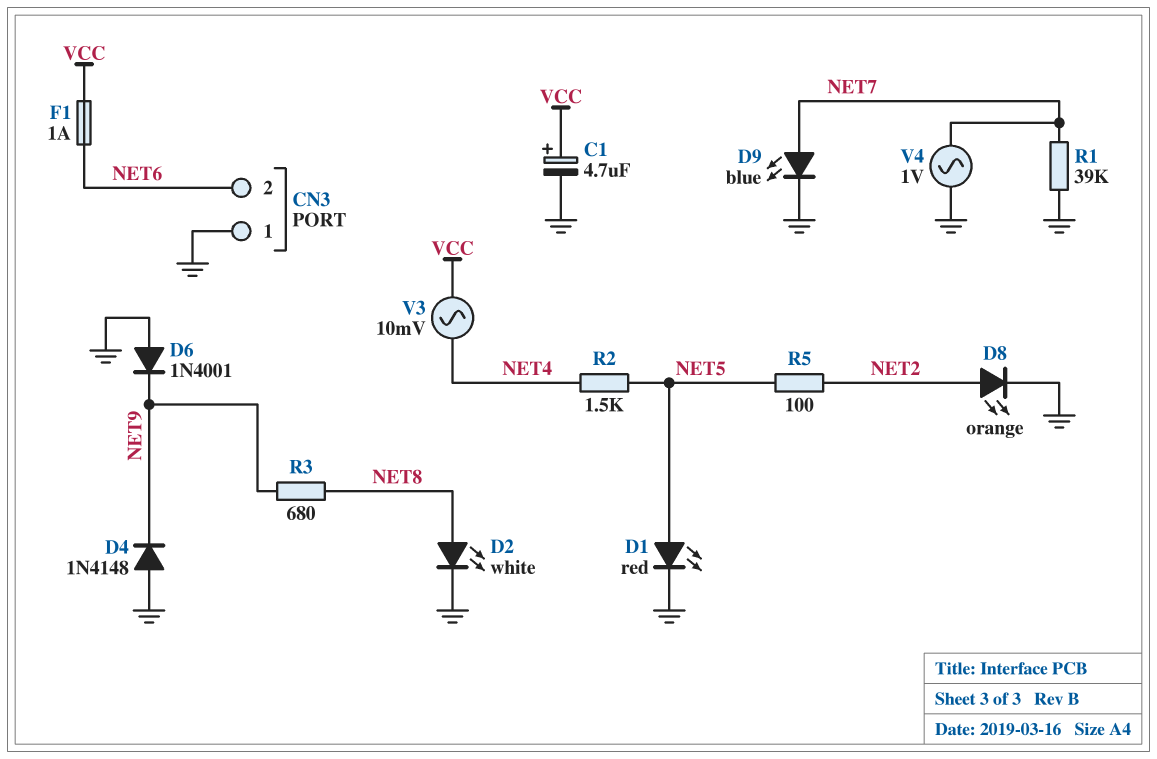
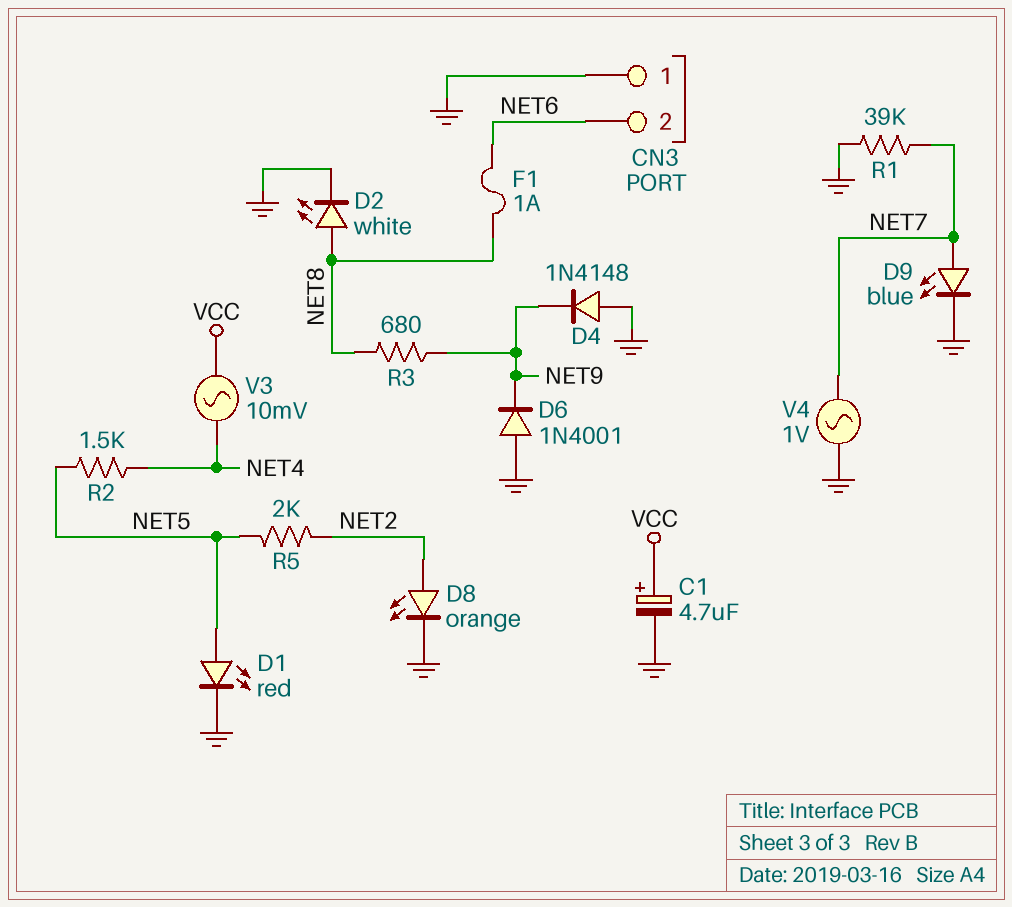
F1: 1A (NET6, VCC) -> 1A (NET6, NET8)
R5: 100 (NET2, NET5) -> 2k (NET2, NET5)

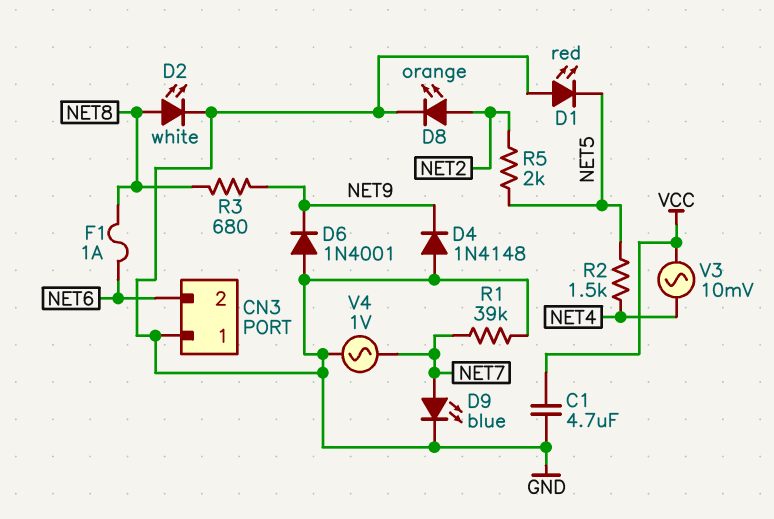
C1: 4.7uF (plus VCC, minus GND) -> 4.7uF (GND, VCC)
D1: LED red (A NET5, K GND) -> LED red (A GND, K NET5)

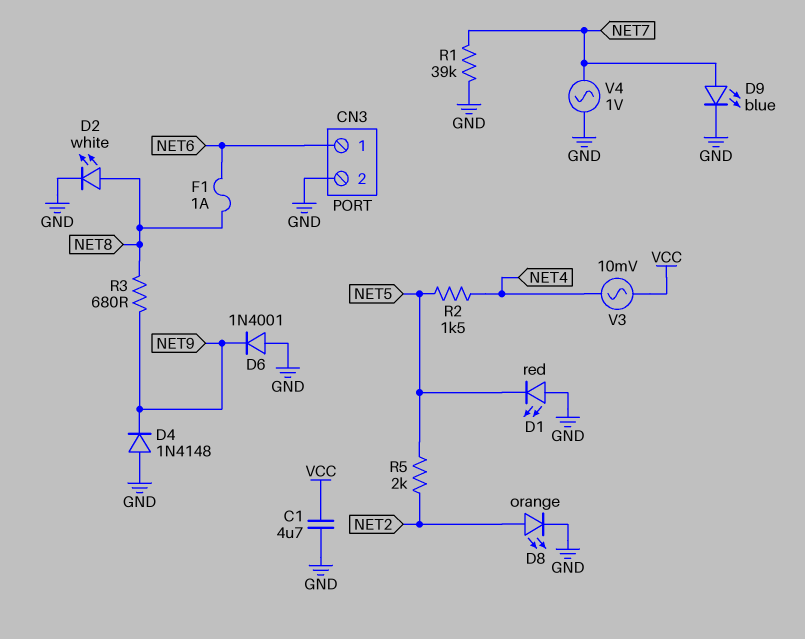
CN3 pin 1: GND -> NET6
CN3 pin 2: NET6 -> GND

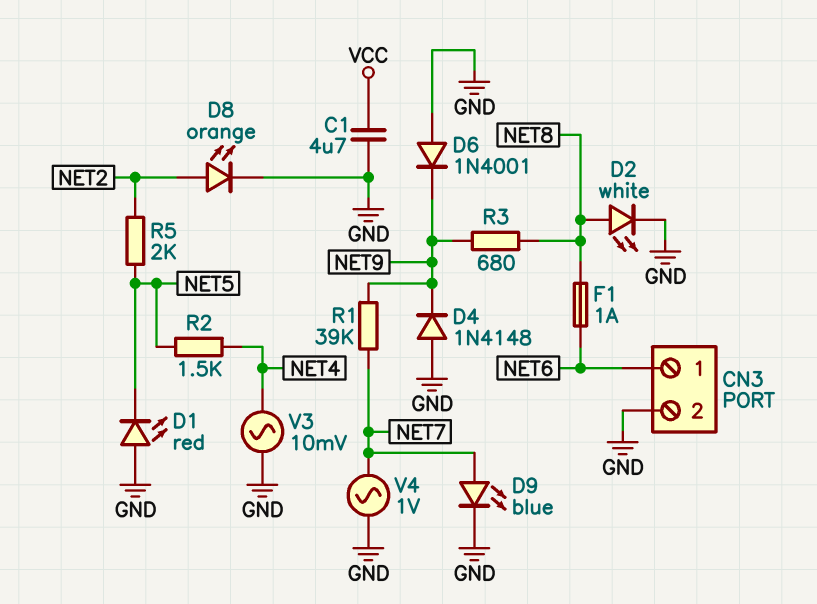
R1: 39k (GND, NET7) -> 39k (NET7, NET9)
V3: AC 10mV (NET4, VCC) -> AC 10mV (GND, NET4)

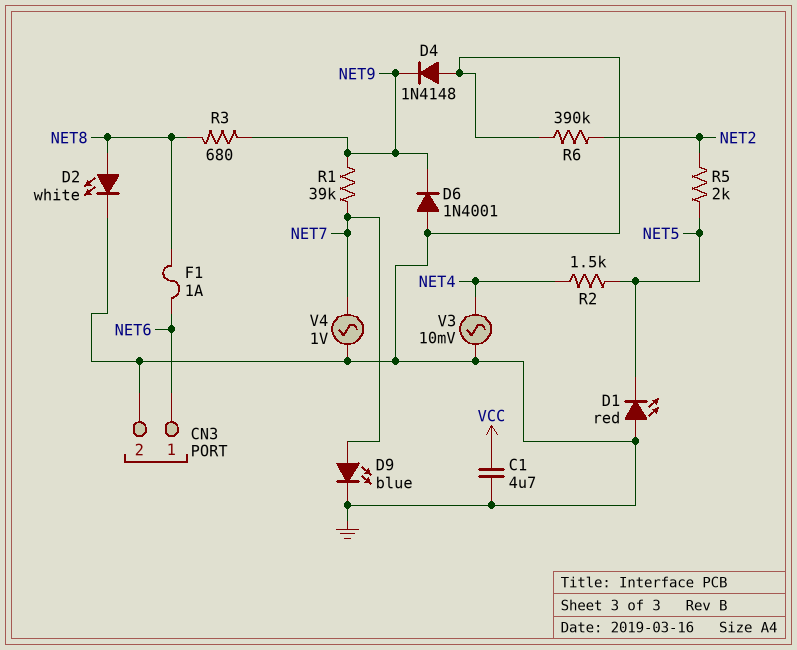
D8: LED orange (A NET2, K GND) -> none
R6: none -> 390k (GND, NET2)

